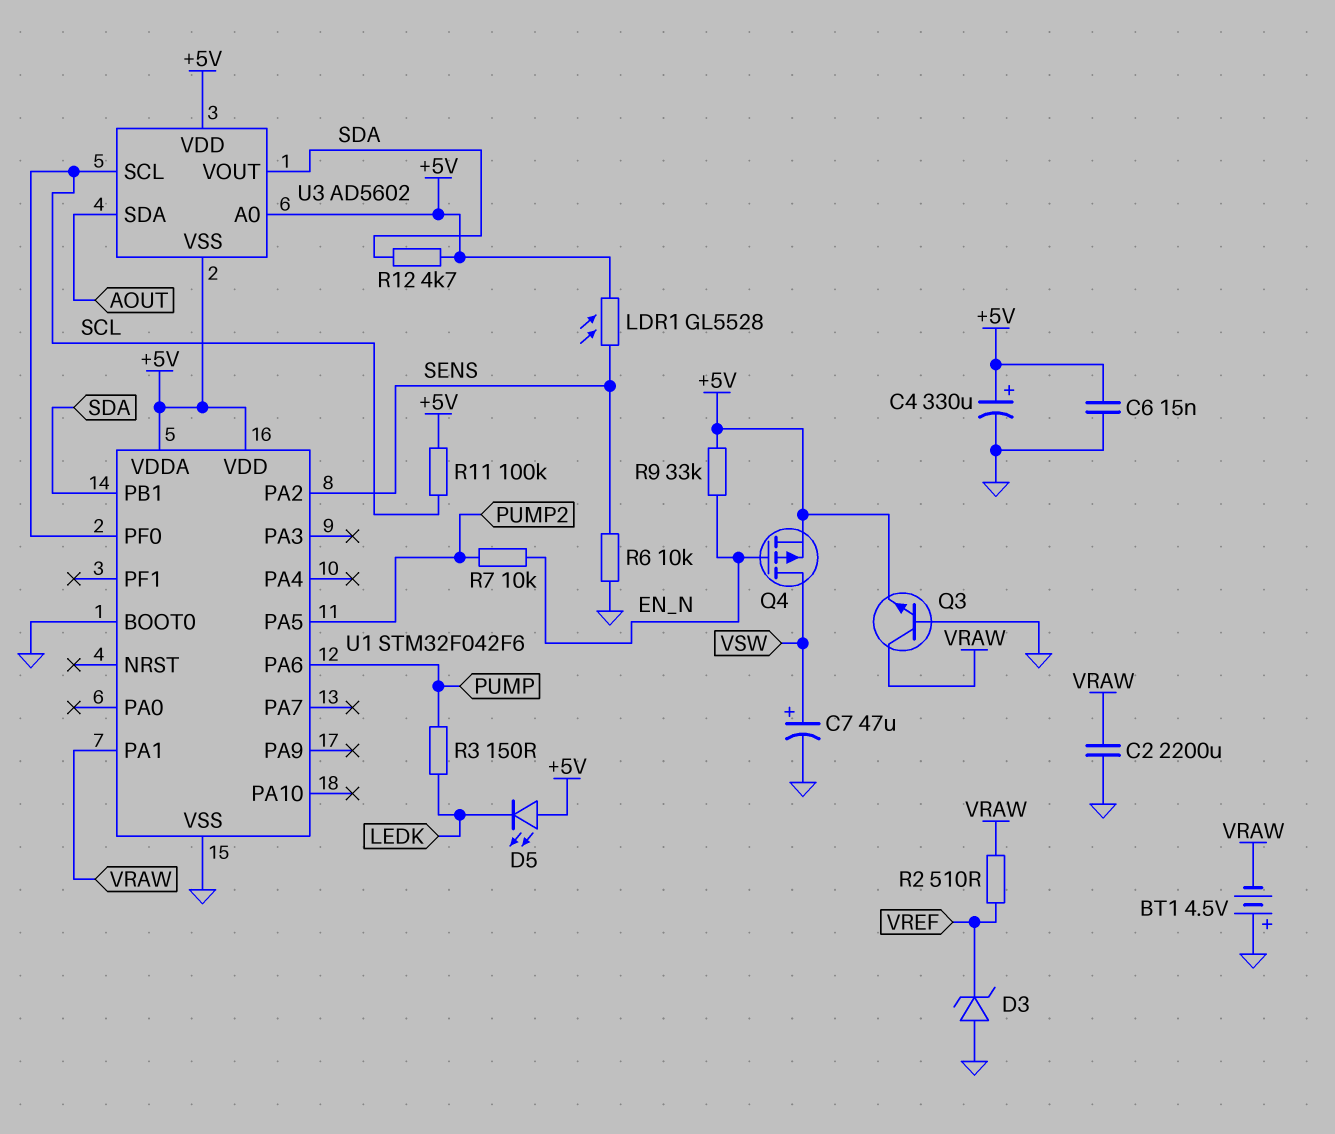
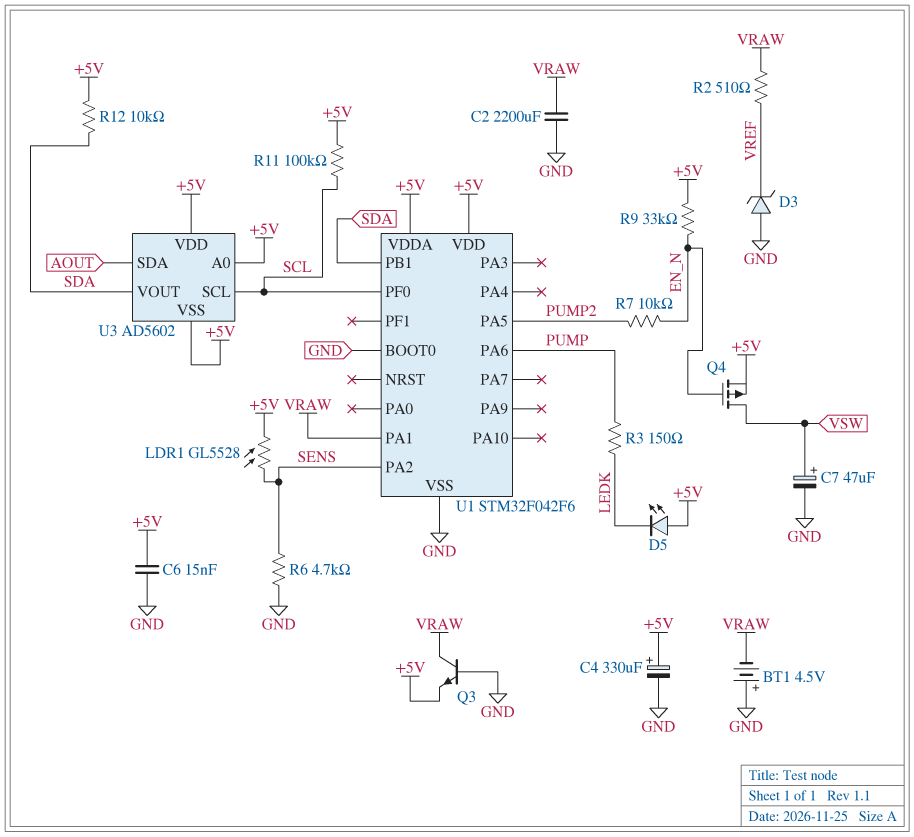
R6: 10k (GND, SENS) -> 4.7k (GND, SENS)
R12: 4.7k (+5V, SDA) -> 10k (+5V, SDA)

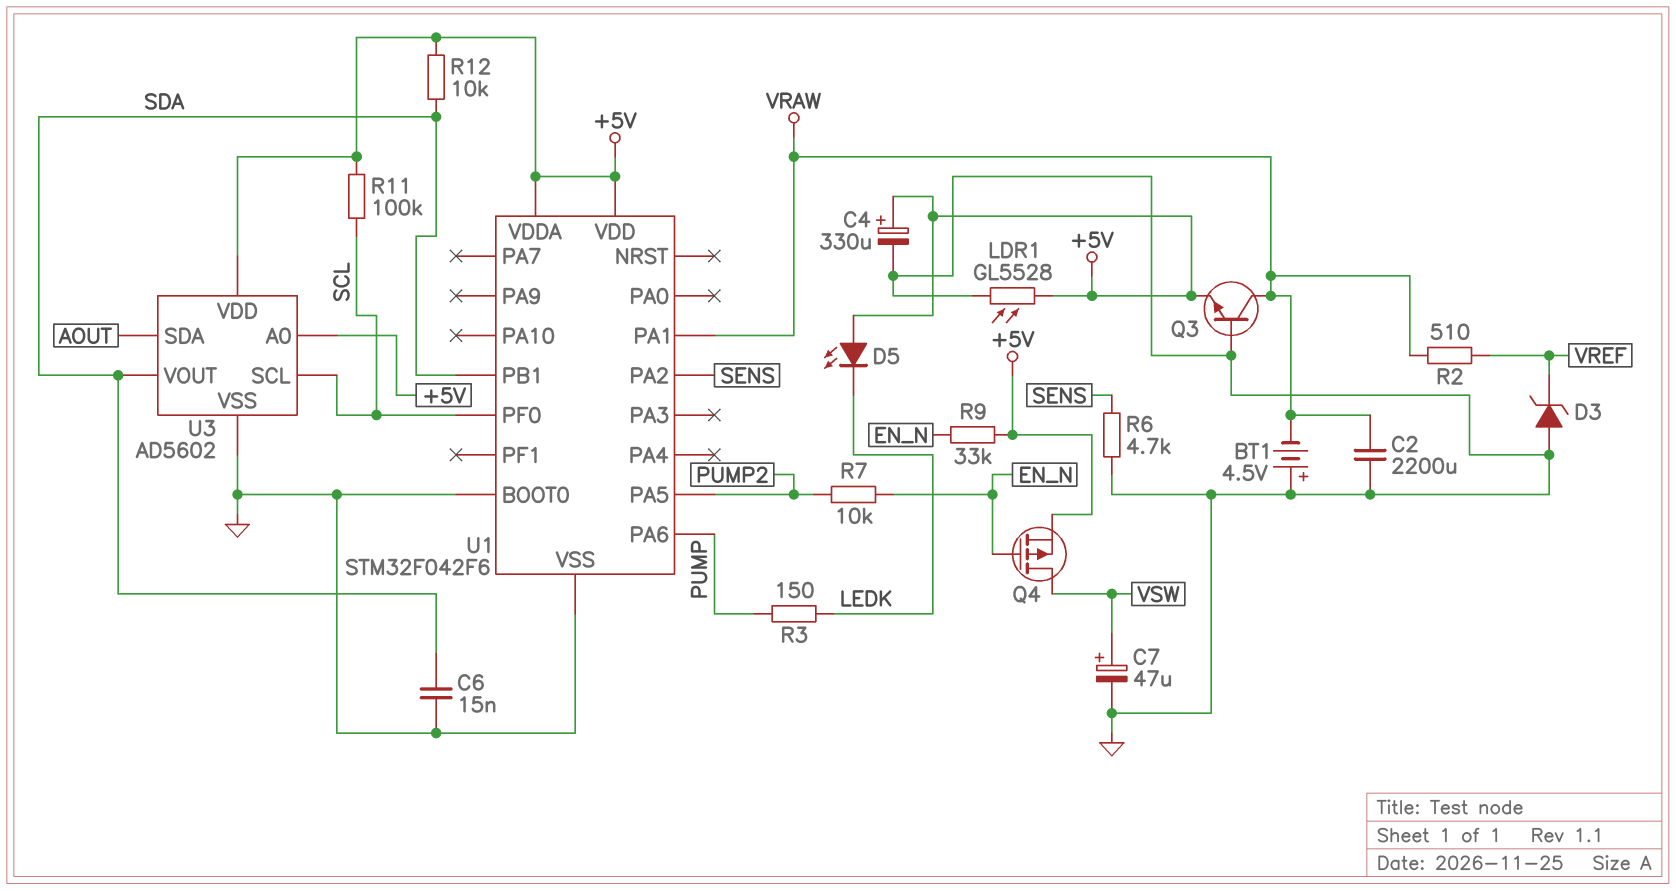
C6: 15nF (+5V, GND) -> 15nF (GND, SDA)
LDR1: GL5528 (+5V, SENS) -> GL5528 (+5V, GND)
U3 pin VSS: +5V -> GND

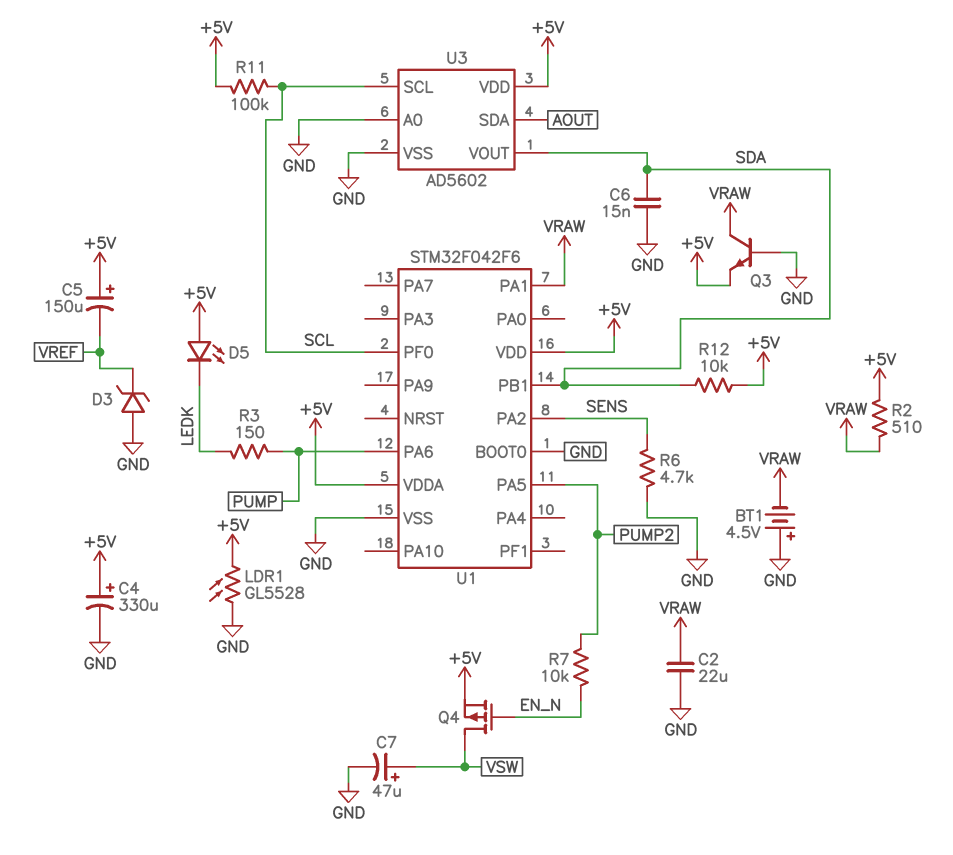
C2: 2200uF (GND, VRAW) -> 22uF (GND, VRAW)
C5: none -> 150uF (plus +5V, minus VREF)
R2: 510 (VRAW, VREF) -> 510 (+5V, VRAW)
R9: 33k (+5V, EN_N) -> none
U3 pin A0: +5V -> GND

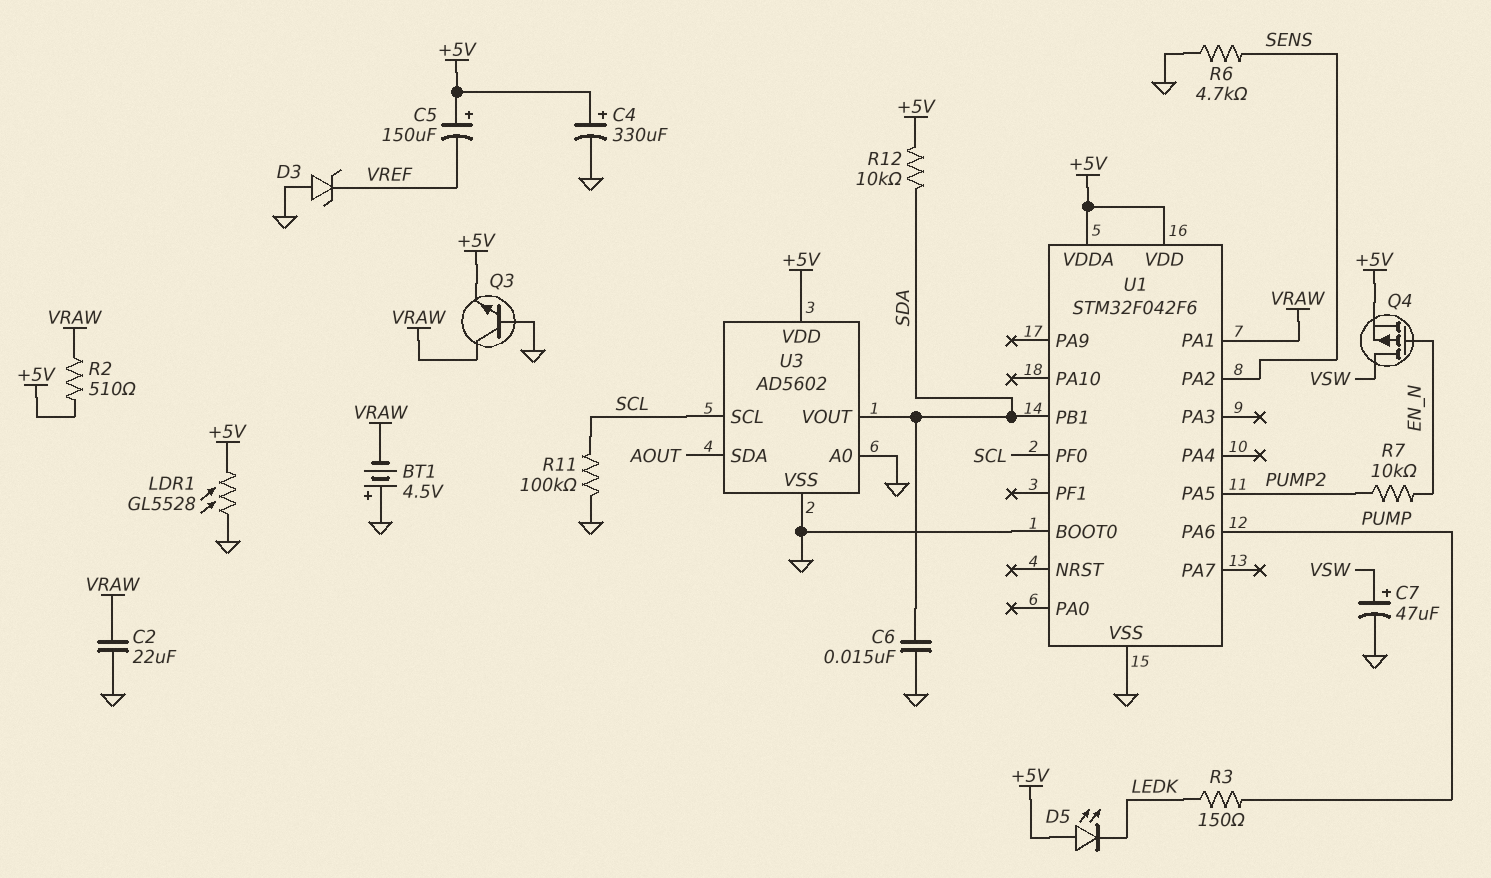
R11: 100k (+5V, SCL) -> 100k (GND, SCL)

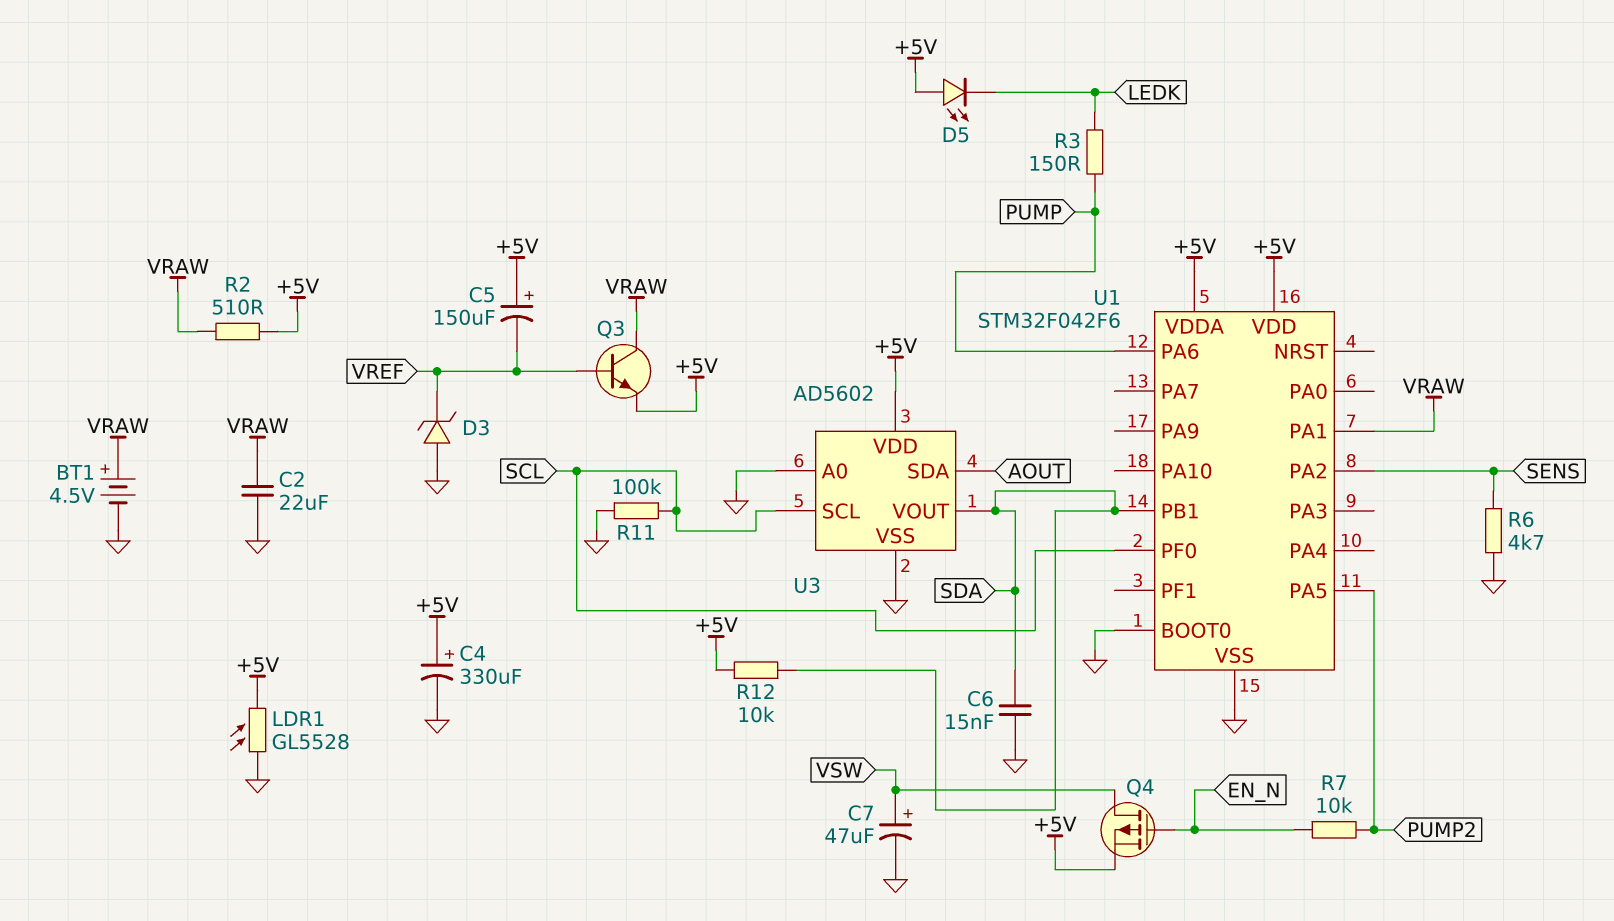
BT1: 4.5V (plus GND, minus VRAW) -> 4.5V (plus VRAW, minus GND)
Q3: NPN (B GND, C VRAW, E +5V) -> NPN (B VREF, C VRAW, E +5V)

